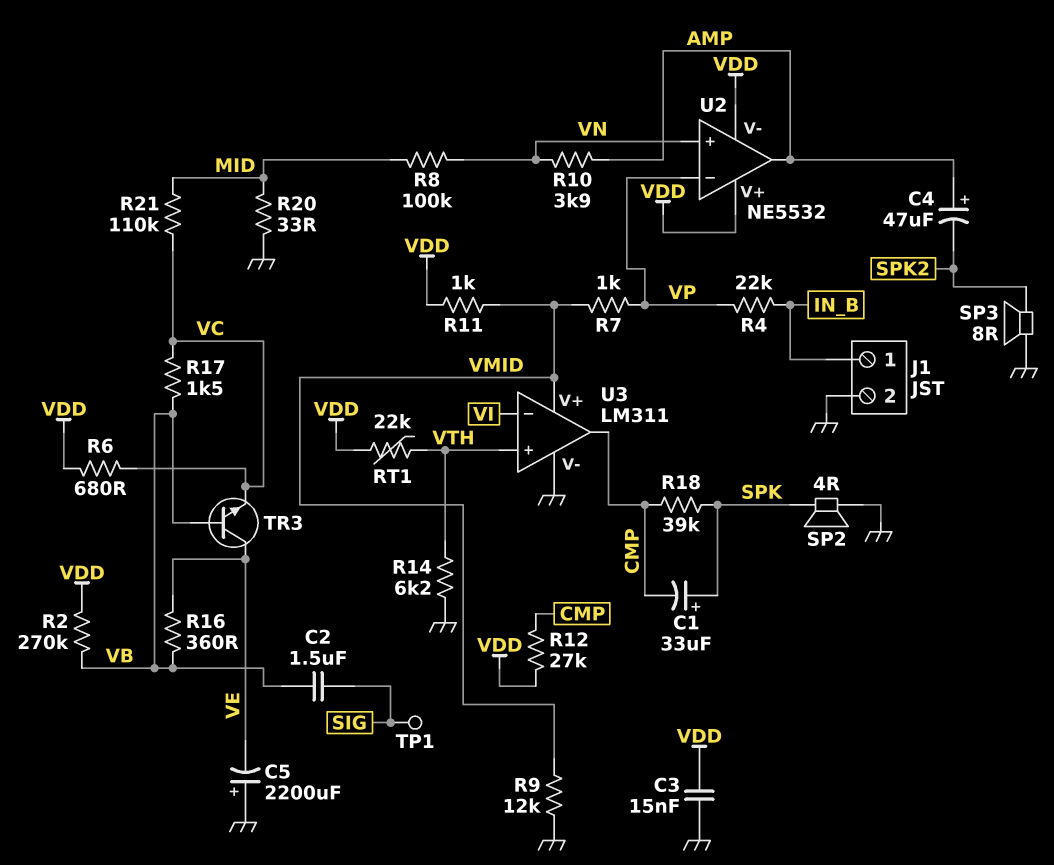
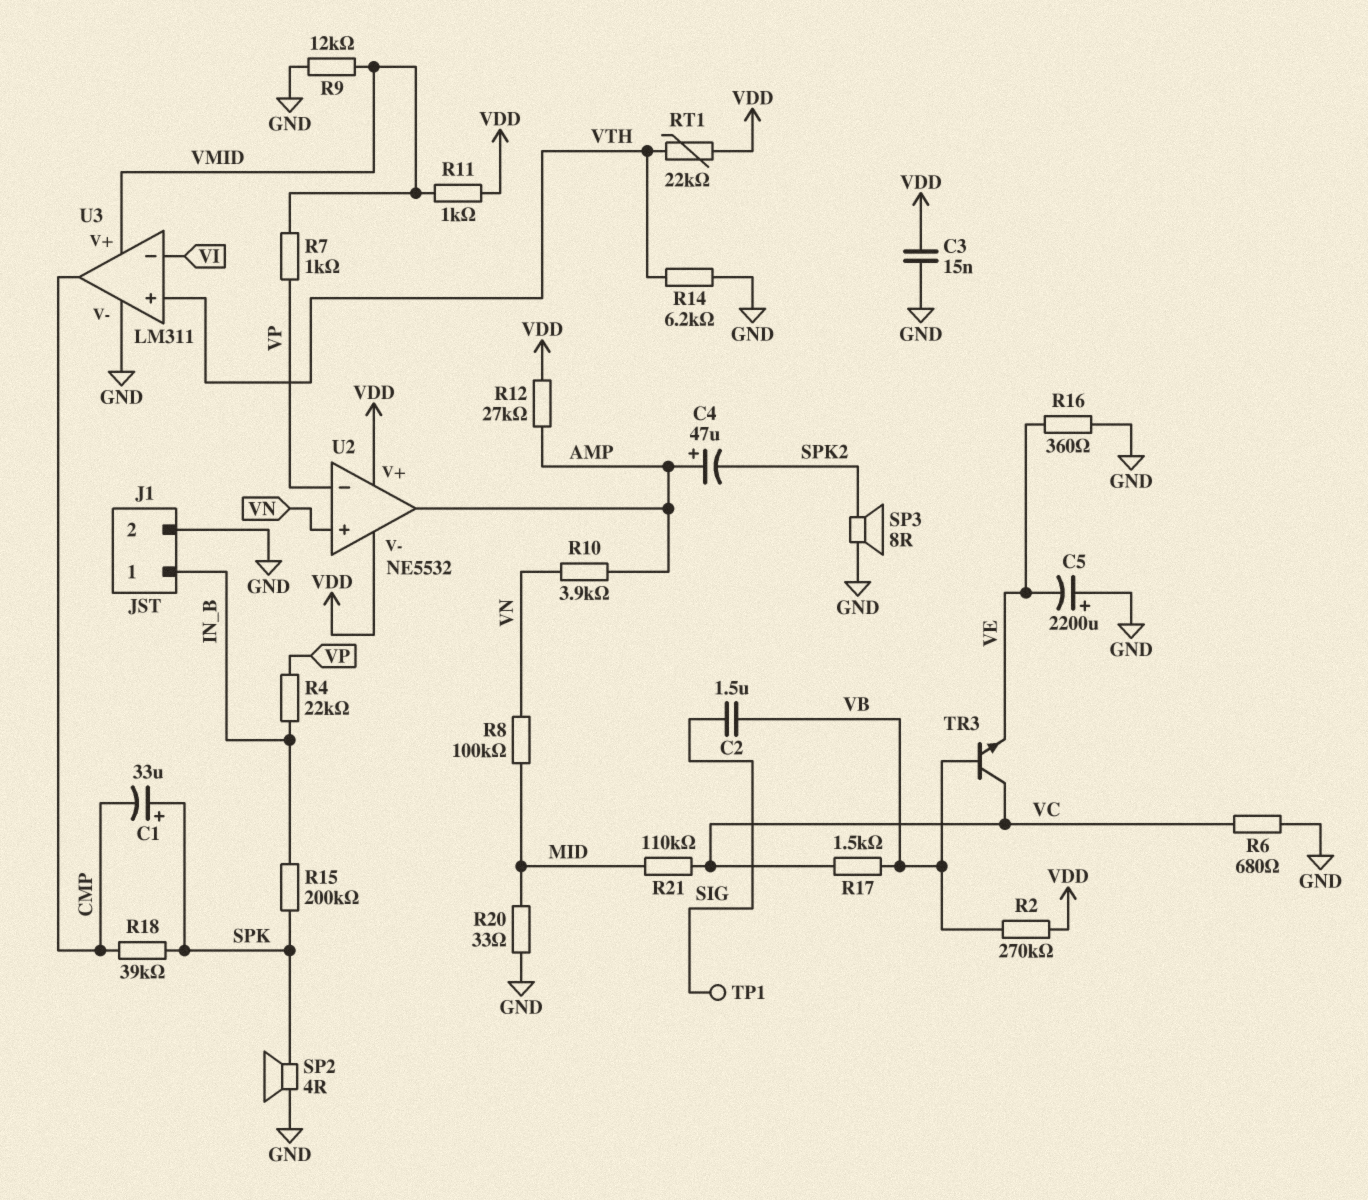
R6: 680 (VC, VDD) -> 680 (GND, VC)
R12: 27k (CMP, VDD) -> 27k (AMP, VDD)
R15: none -> 200k (IN_B, SPK)
R16: 360 (VB, VE) -> 360 (GND, VE)
TR3: NPN (B VB, C VE, E VC) -> NPN (B VB, C VC, E VE)

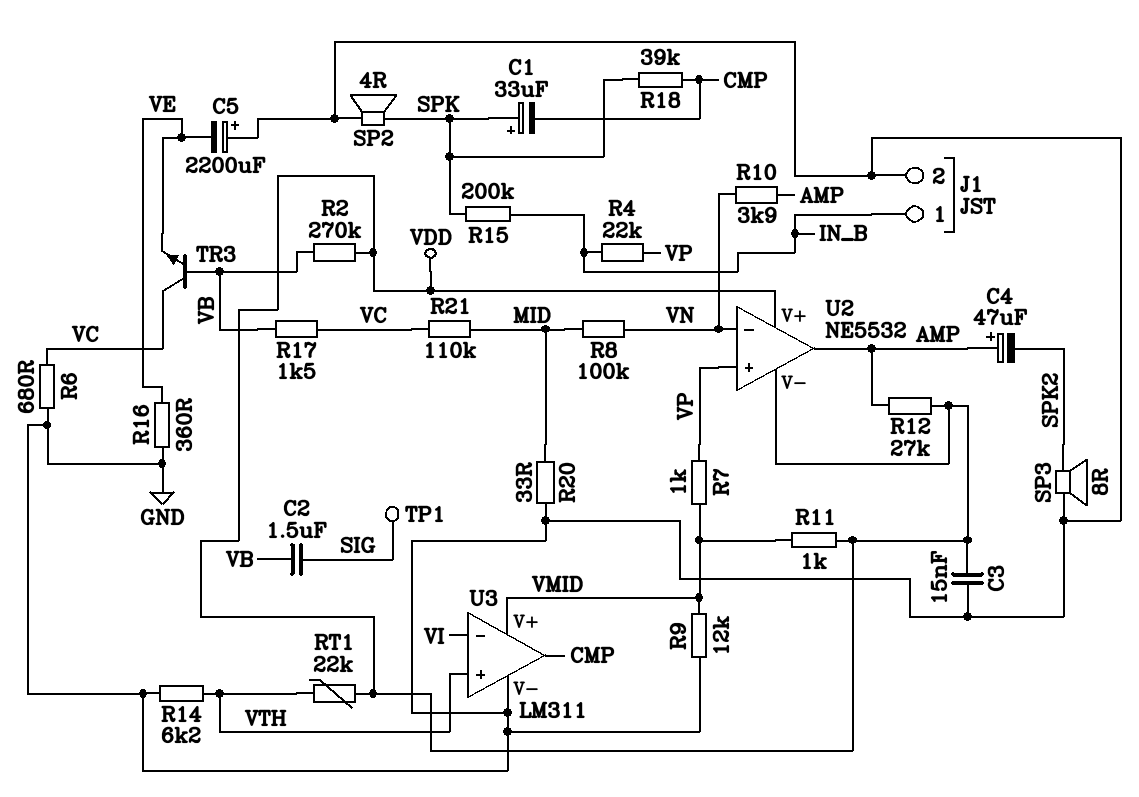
U2 pin in+: VN -> VP
U2 pin in-: VP -> VN

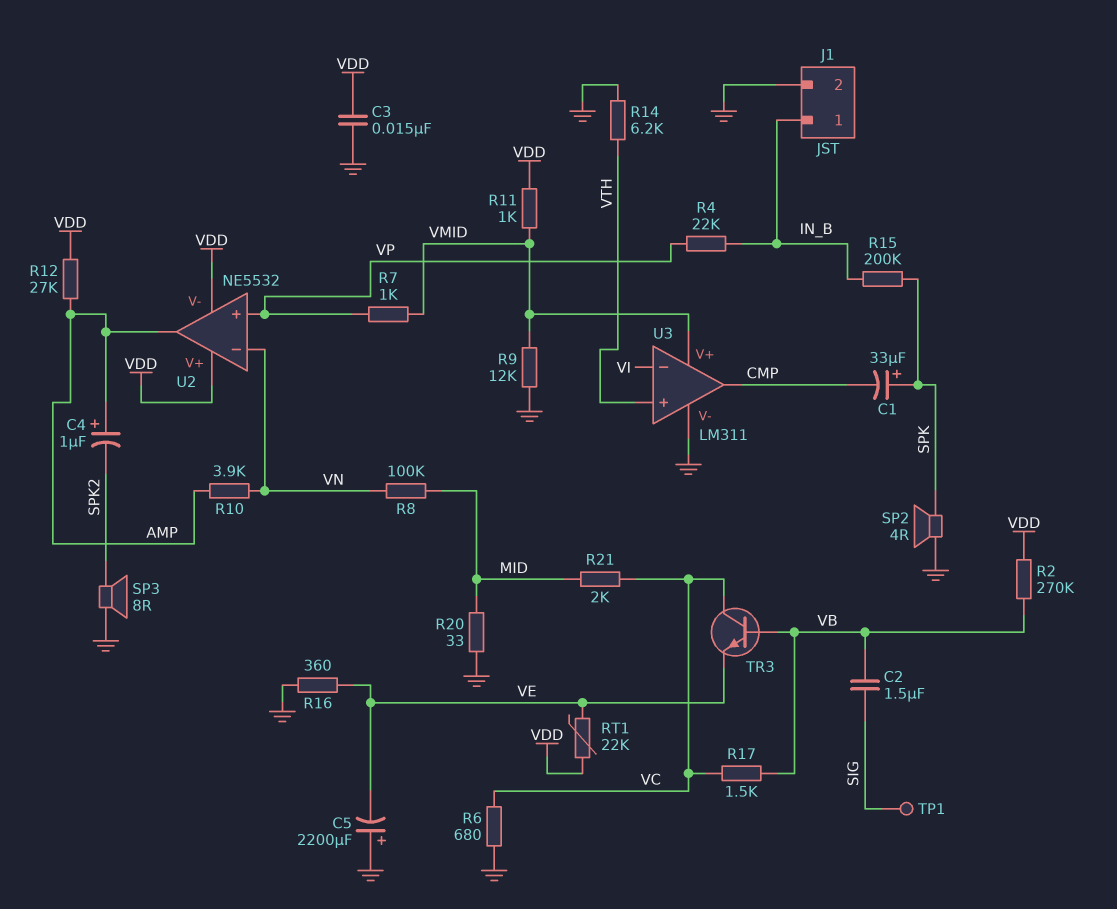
C4: 47uF (plus AMP, minus SPK2) -> 1uF (plus AMP, minus SPK2)
R18: 39k (CMP, SPK) -> none
R21: 110k (MID, VC) -> 2k (MID, VC)
RT1: 22k (VDD, VTH) -> 22k (VDD, VE)

